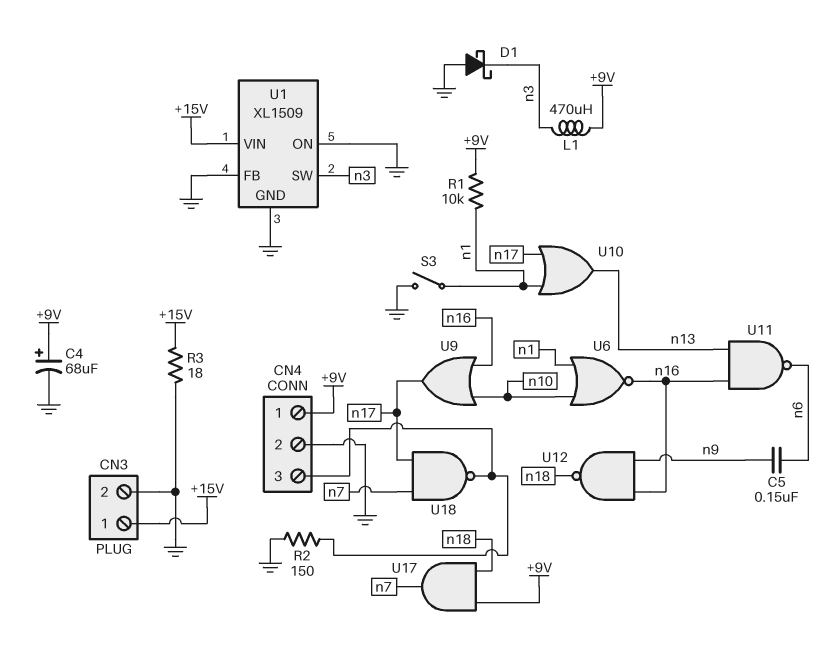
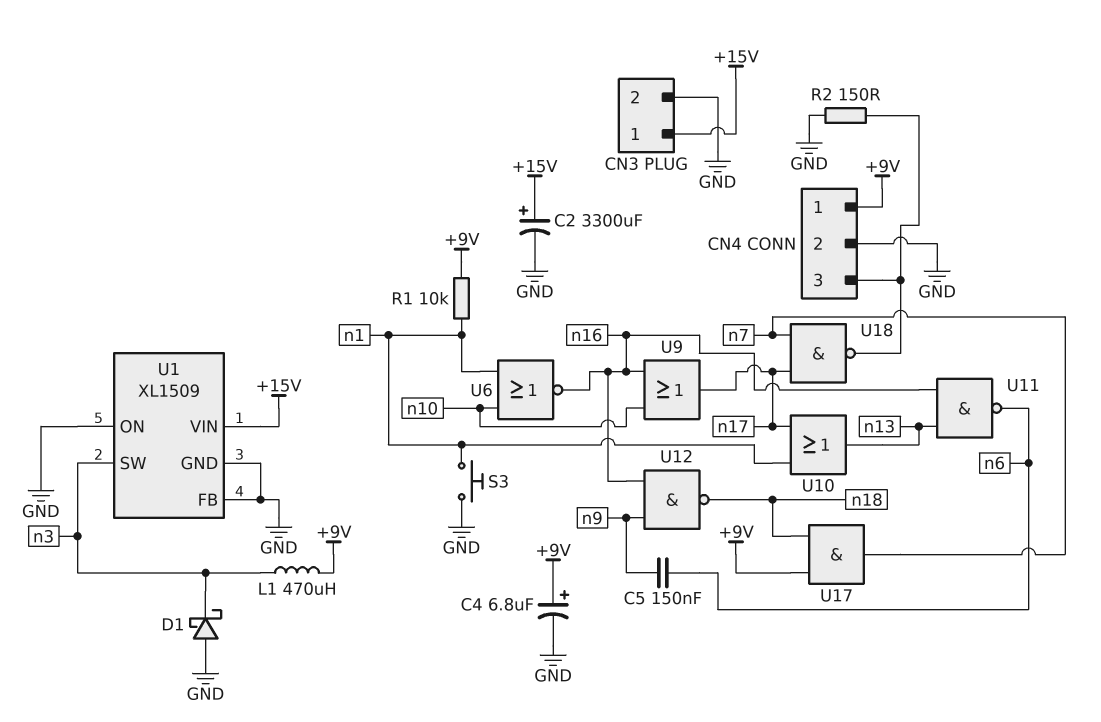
C2: none -> 3300uF (plus +15V, minus GND)
C4: 68uF (plus +9V, minus GND) -> 6.8uF (plus +9V, minus GND)
R3: 18 (+15V, GND) -> none
S3: switch (GND, n1) -> button (GND, n1)

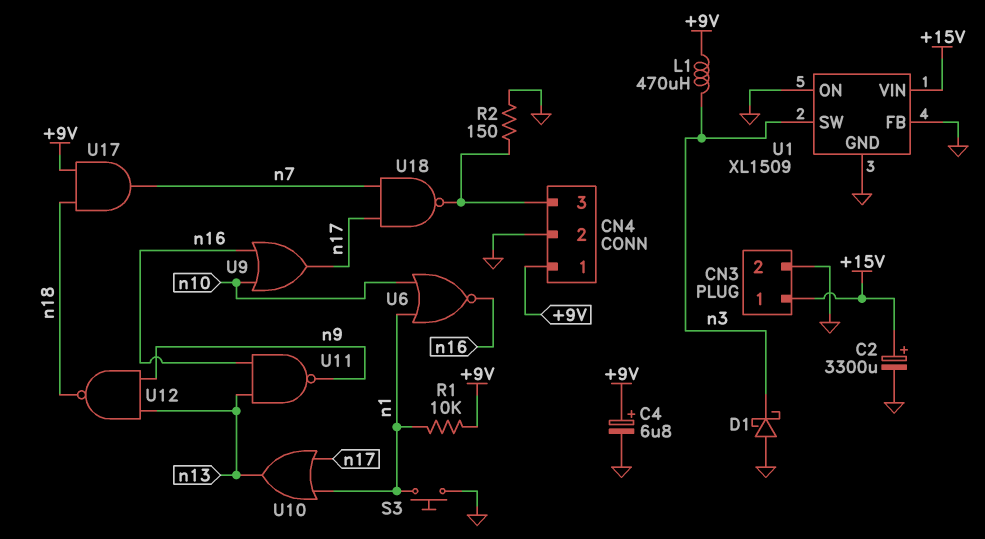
C5: 150nF (n6, n9) -> none
U11: NAND (in n13, in n16, out n6) -> NAND (in n13, in n16, out n9)
U12: NAND (in n9, in n16, out n18) -> NAND (in n9, in n13, out n18)

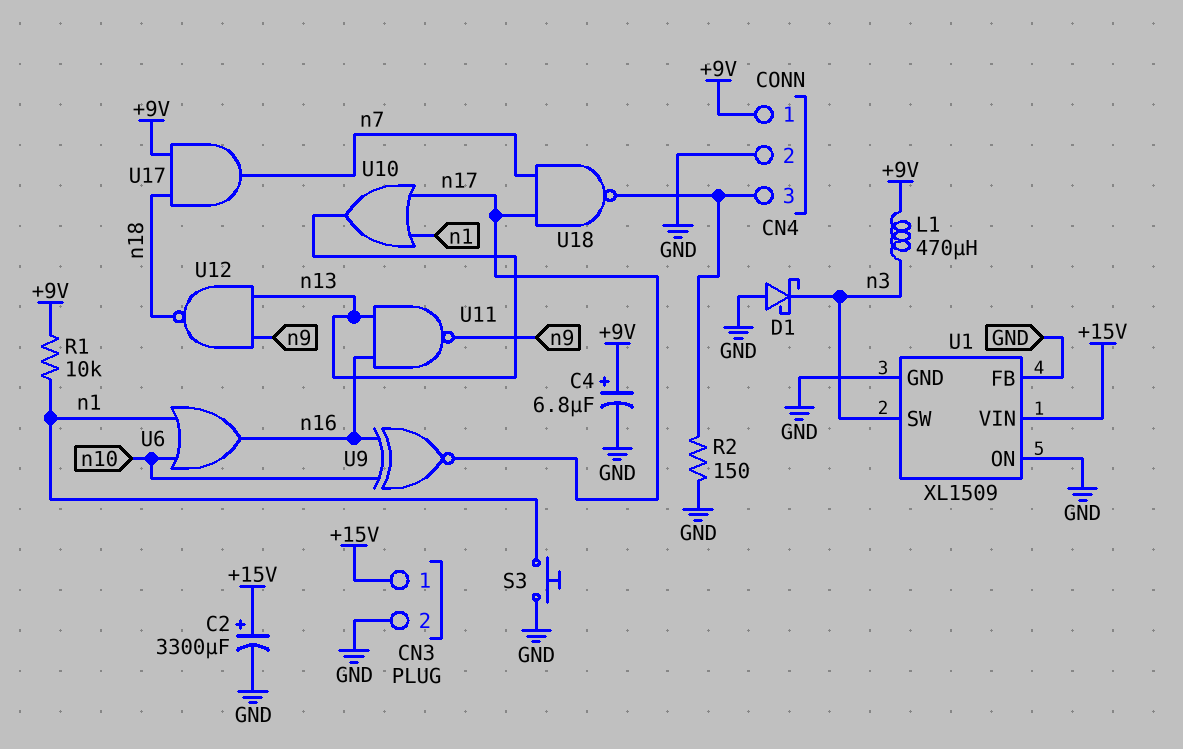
U6: NOR (in n1, in n10, out n16) -> OR (in n1, in n10, out n16)
U9: OR (in n10, in n16, out n17) -> XNOR (in n10, in n16, out n17)

